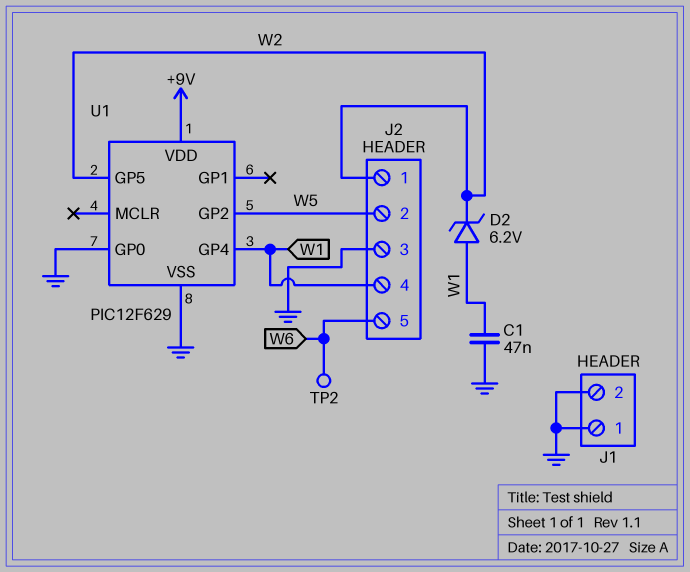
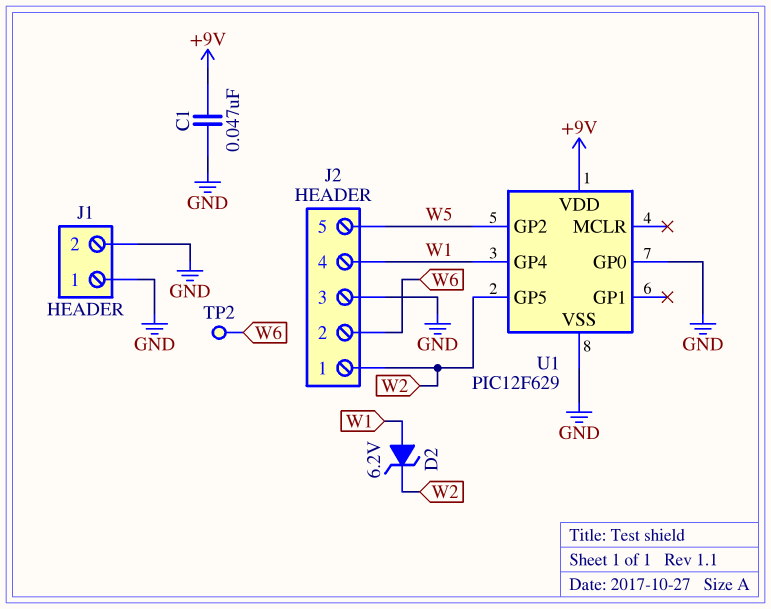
C1: 47nF (GND, W1) -> 47nF (+9V, GND)
J2 pin 2: W5 -> W6
J2 pin 5: W6 -> W5

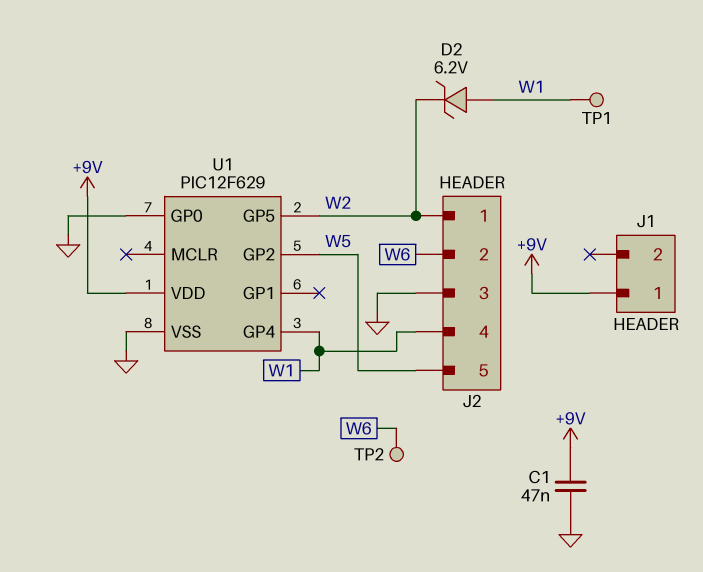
J1 pin 1: GND -> +9V
J1 pin 2: GND -> none
TP1: none -> test point (W1)

